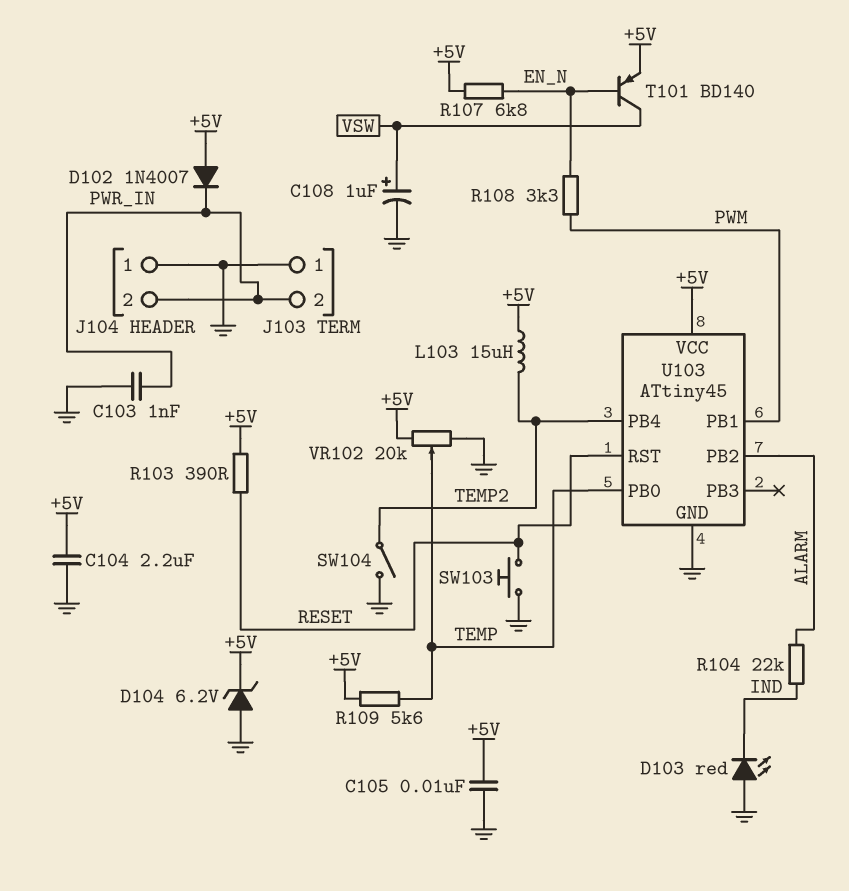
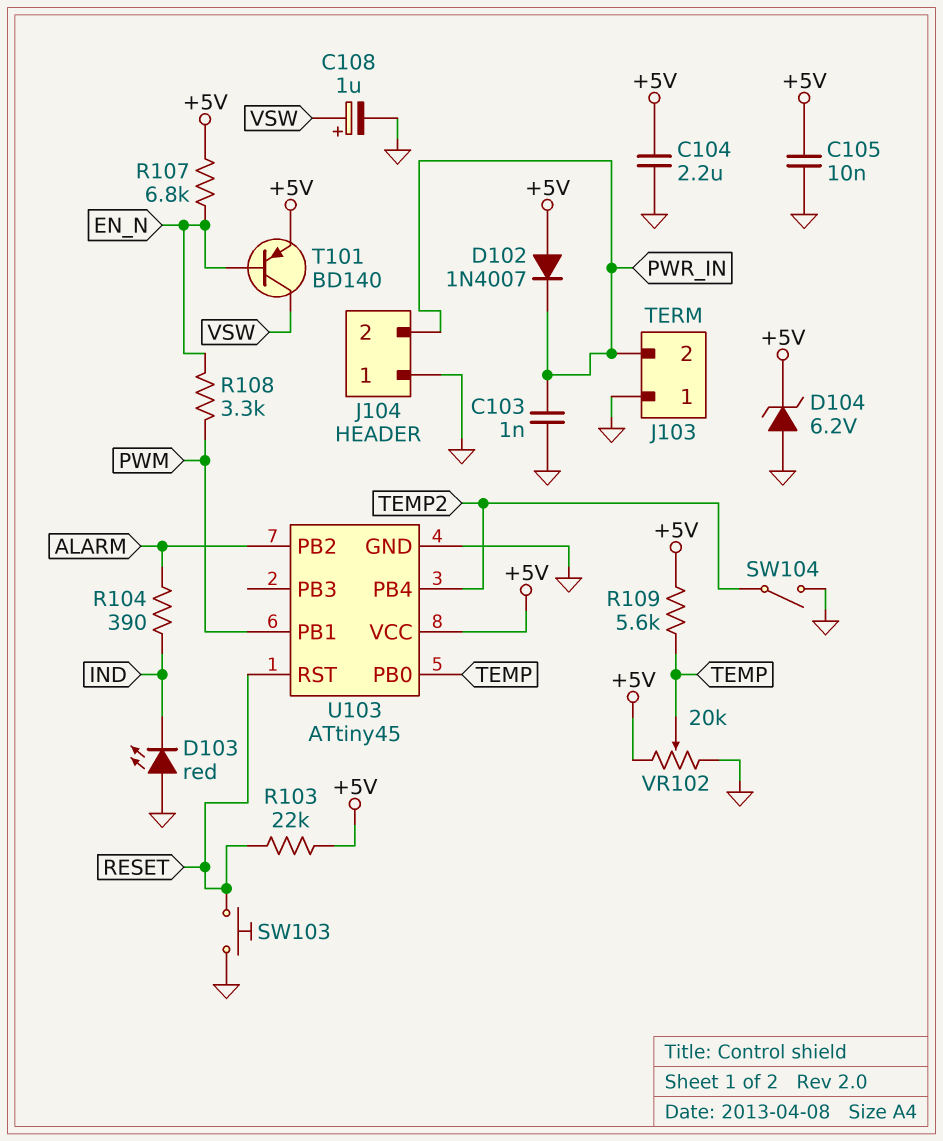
L103: 15uH (+5V, TEMP2) -> none
R103: 390 (+5V, RESET) -> 22k (+5V, RESET)
R104: 22k (ALARM, IND) -> 390 (ALARM, IND)

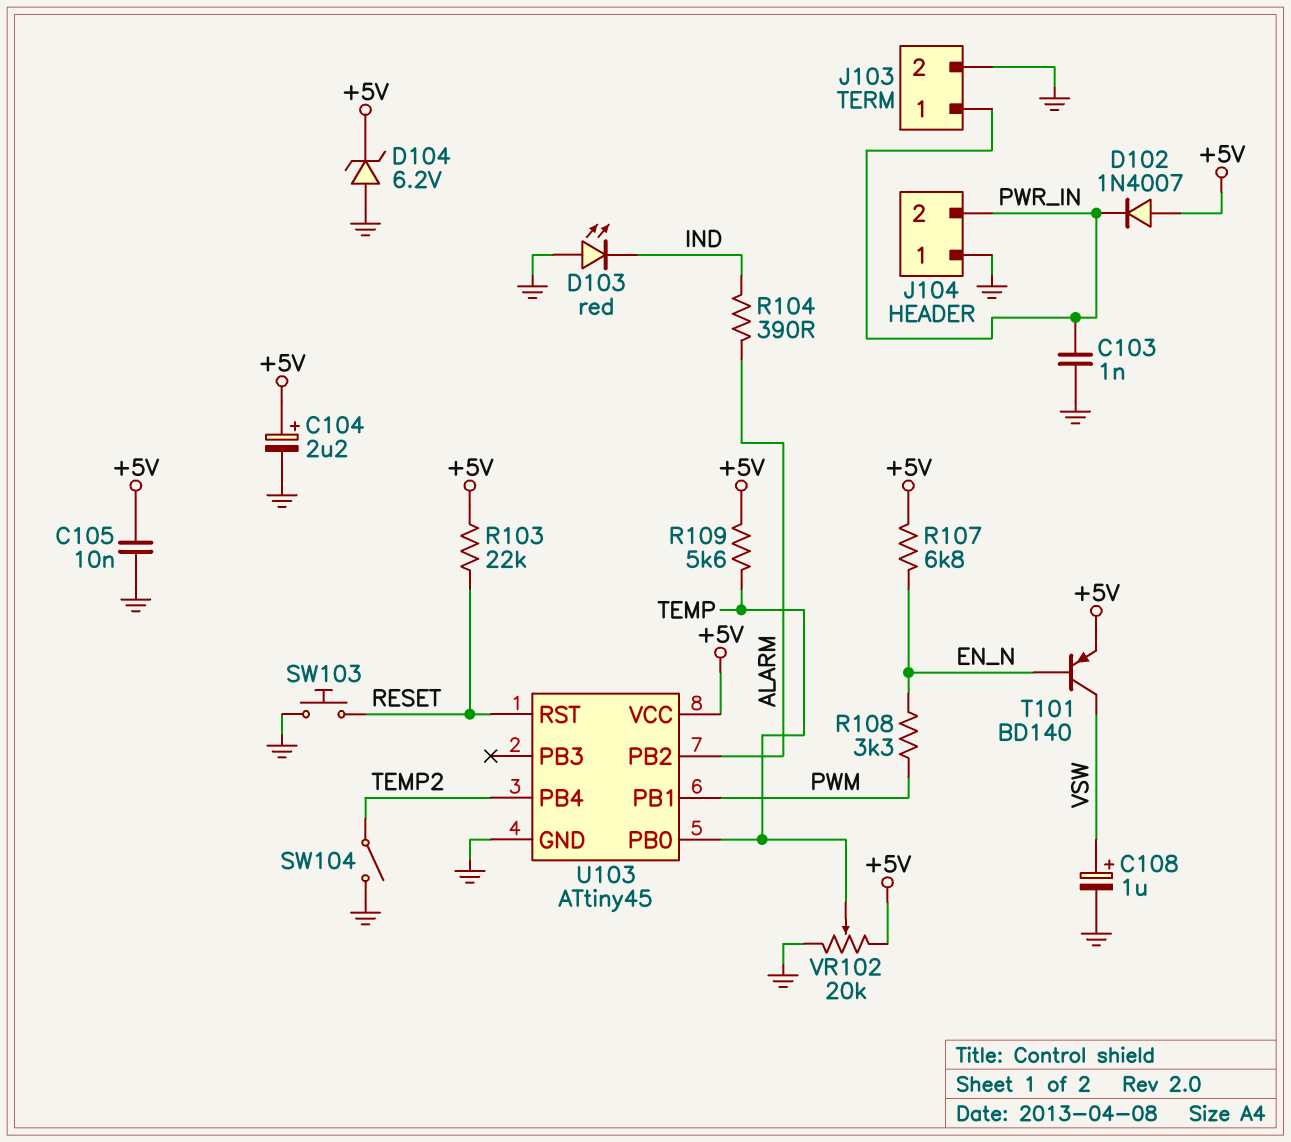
C104: 2.2uF (+5V, GND) -> 2.2uF (plus +5V, minus GND)
J103 pin 1: GND -> PWR_IN
J103 pin 2: PWR_IN -> GND

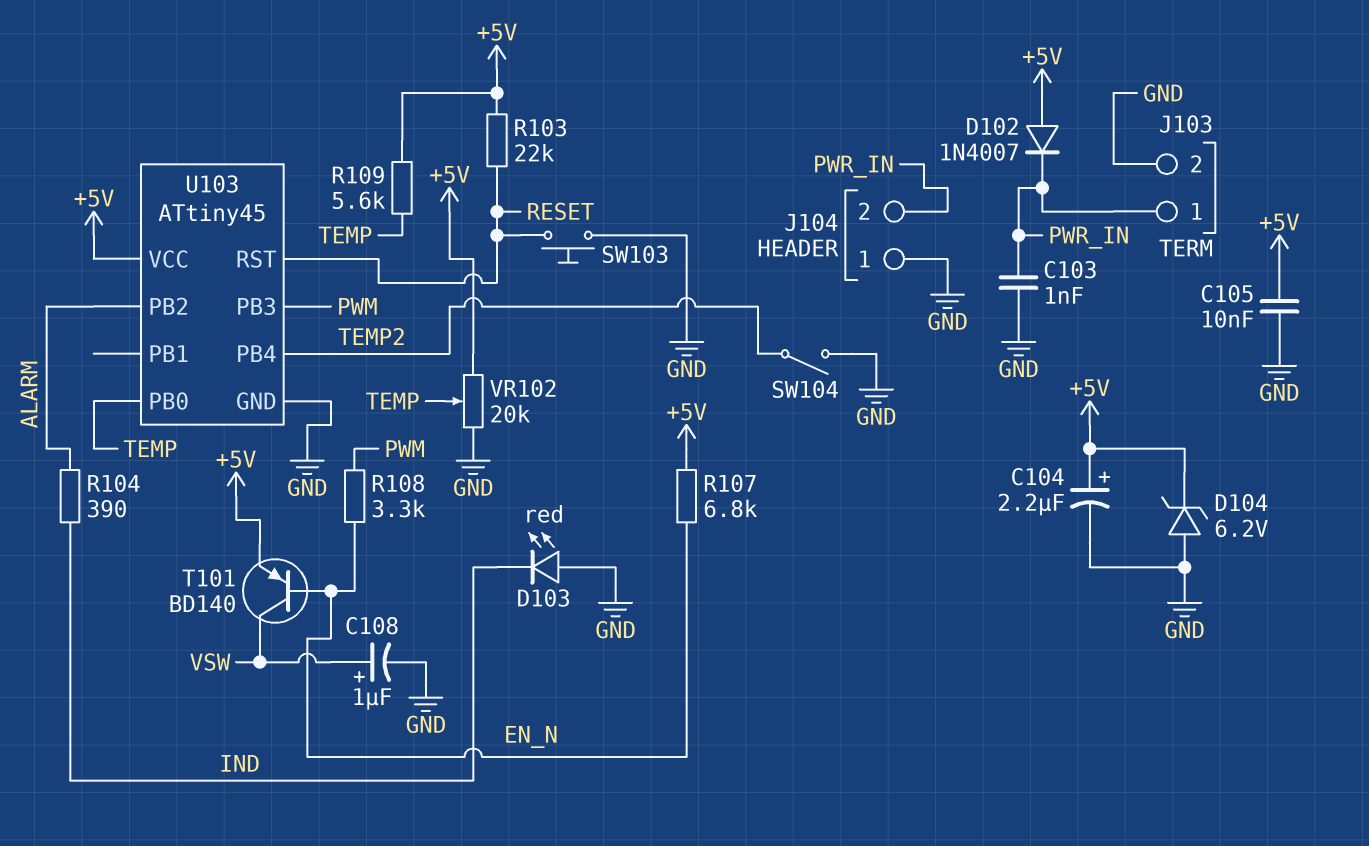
U103 pin PB1: PWM -> none
U103 pin PB3: none -> PWM

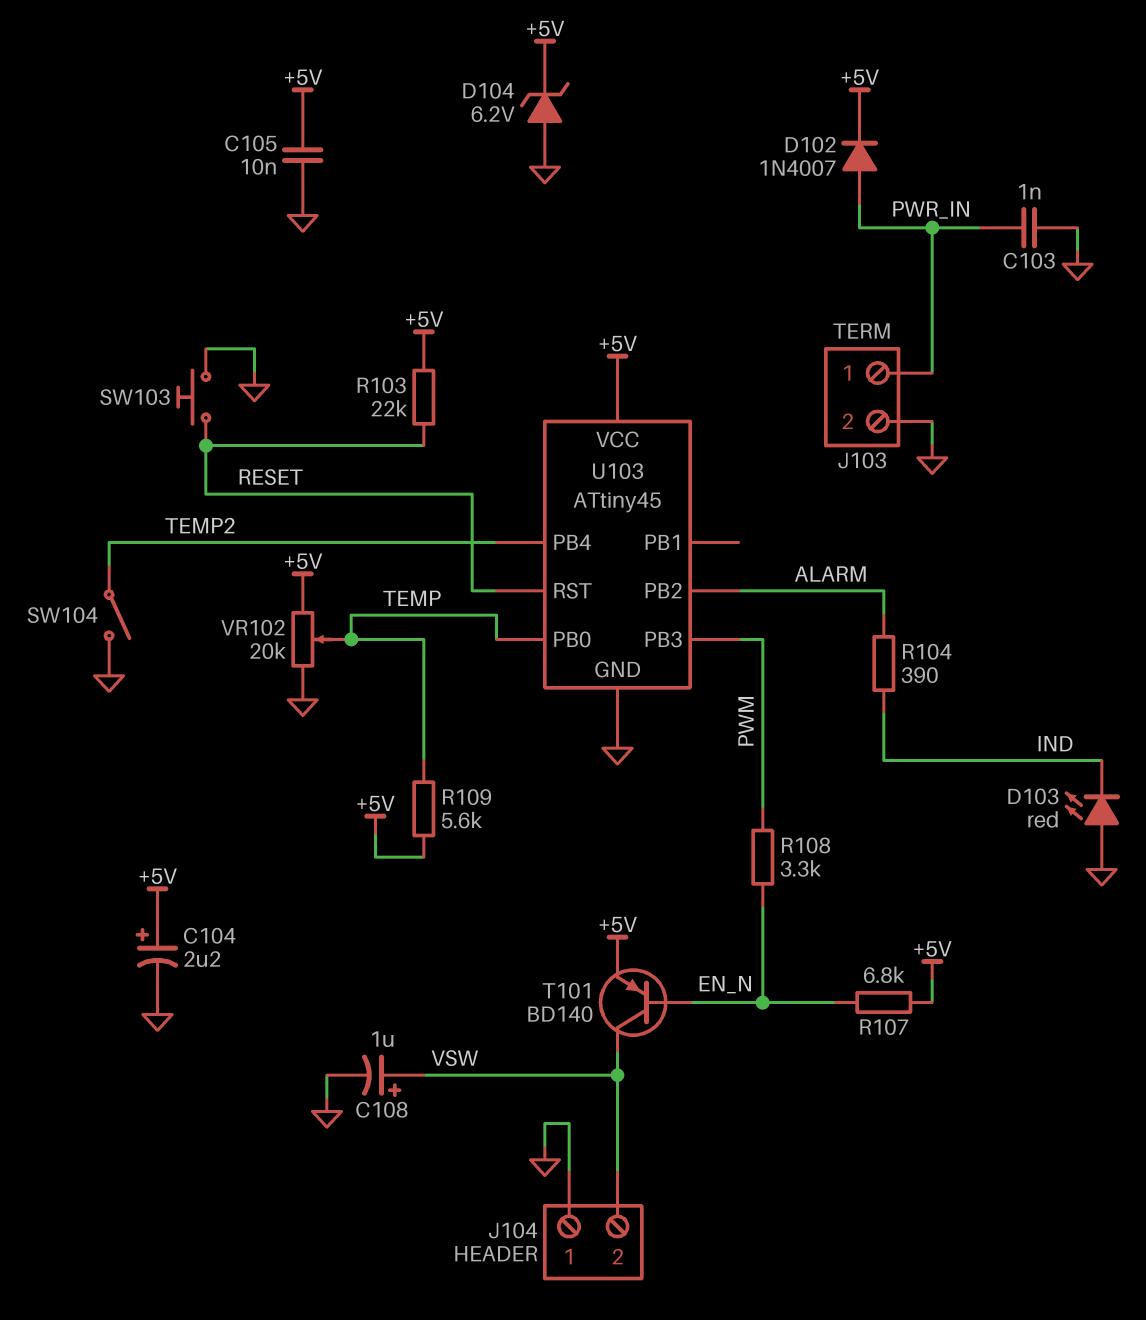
D102: diode 1N4007 (A +5V, K PWR_IN) -> diode 1N4007 (A PWR_IN, K +5V)
J104 pin 2: PWR_IN -> VSW

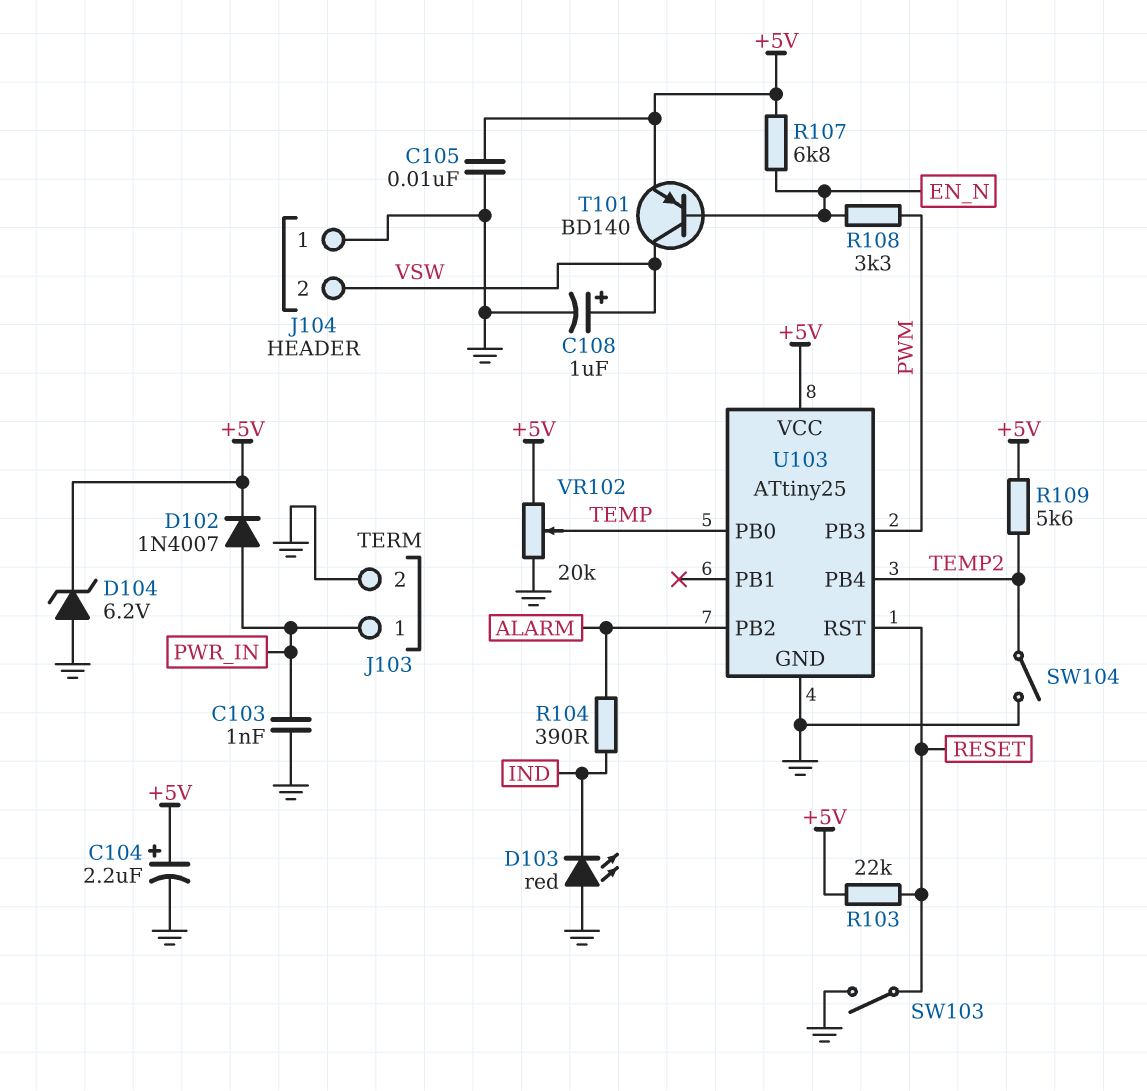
R109: 5.6k (+5V, TEMP) -> 5.6k (+5V, TEMP2)
SW103: button (GND, RESET) -> switch (GND, RESET)
U103: ATtiny45 -> ATtiny25

